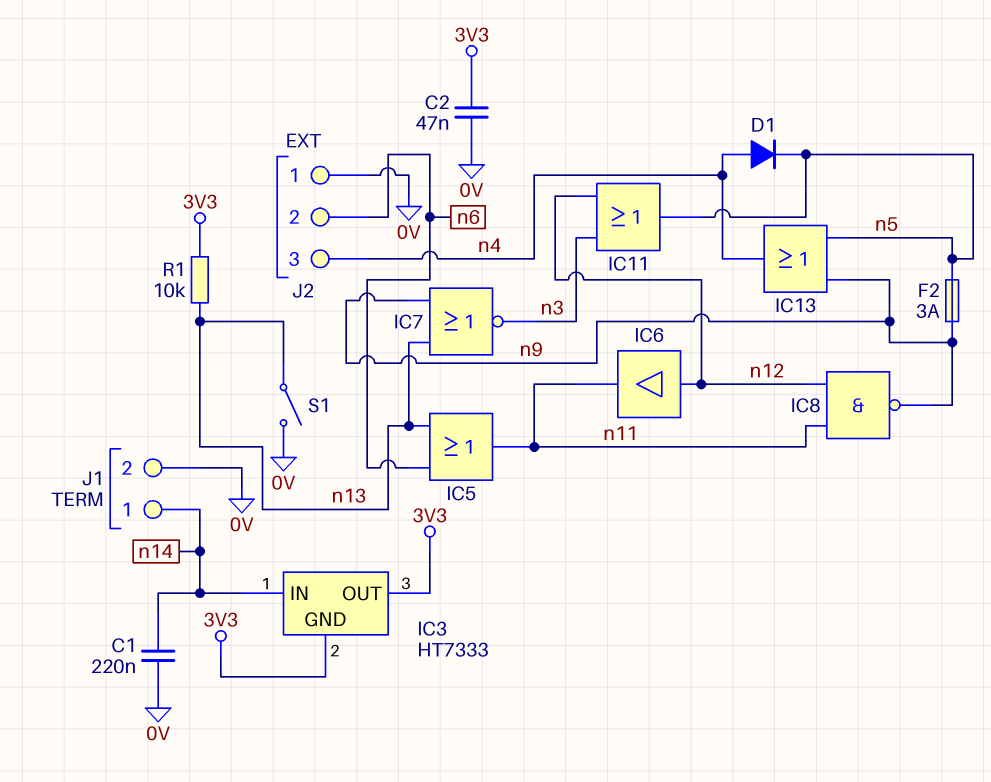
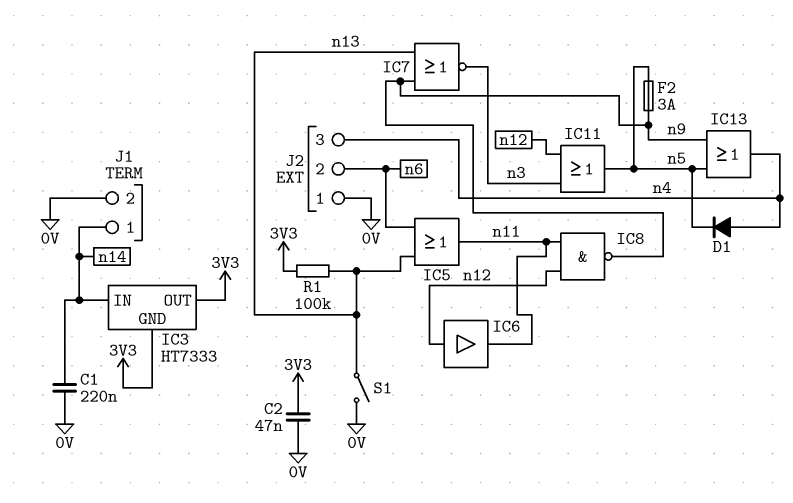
R1: 10k (3V3, n13) -> 100k (3V3, n13)

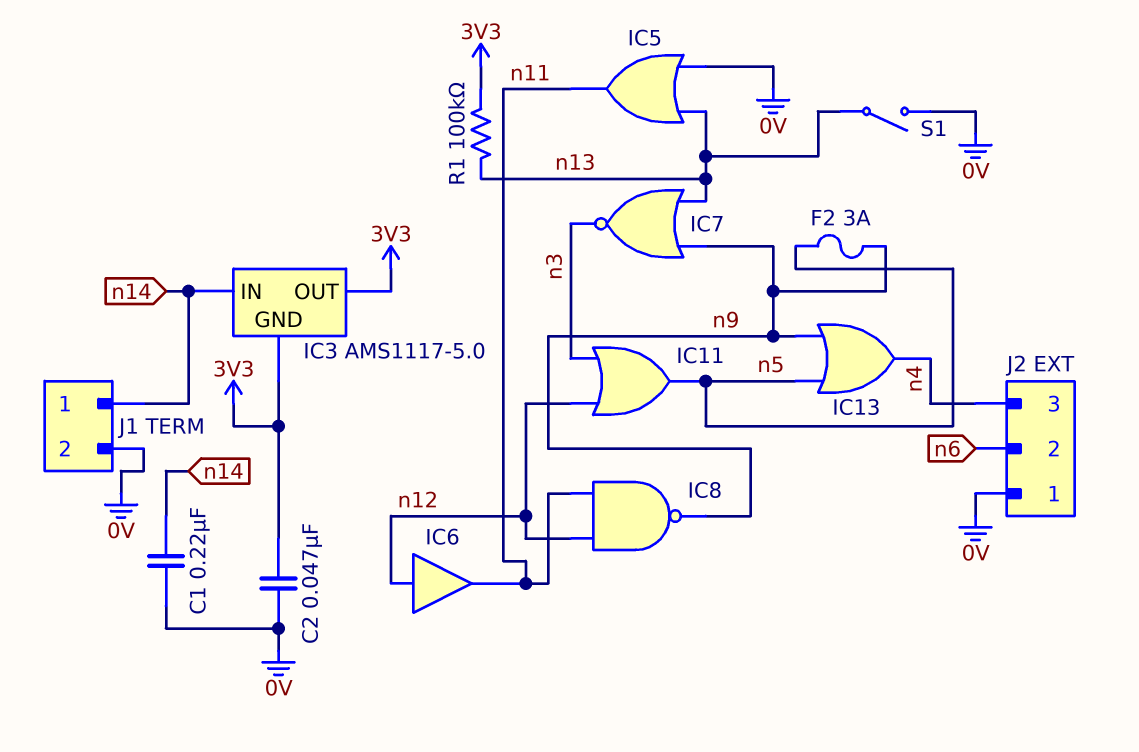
D1: diode (A n4, K n5) -> none
IC3: HT7333 -> AMS1117-5.0
IC5: OR (in n6, in n13, out n11) -> OR (in 0V, in n13, out n11)

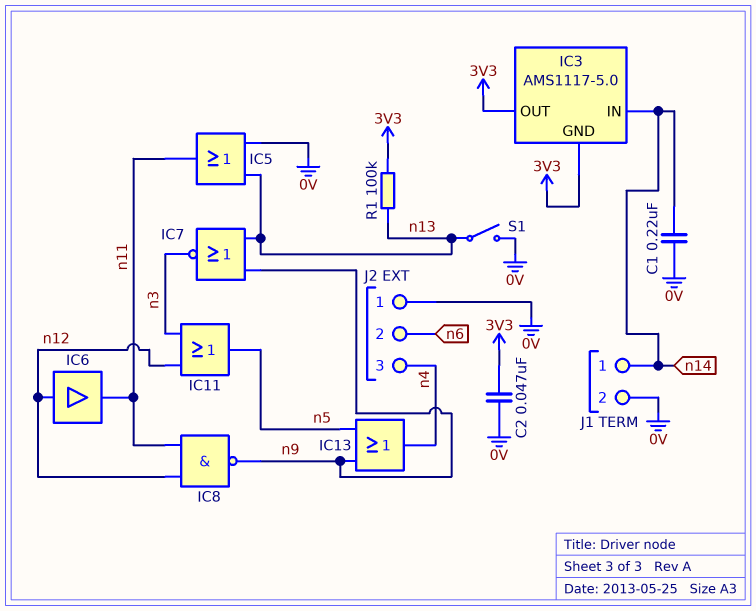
F2: 3A (n5, n9) -> none

